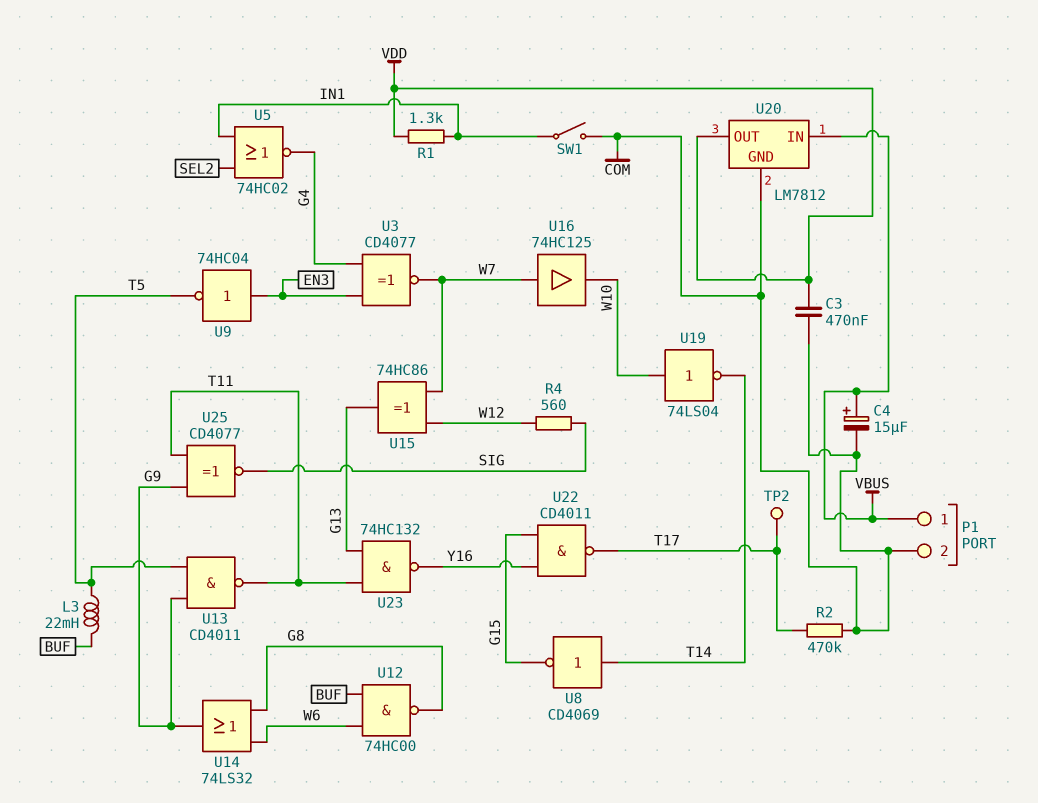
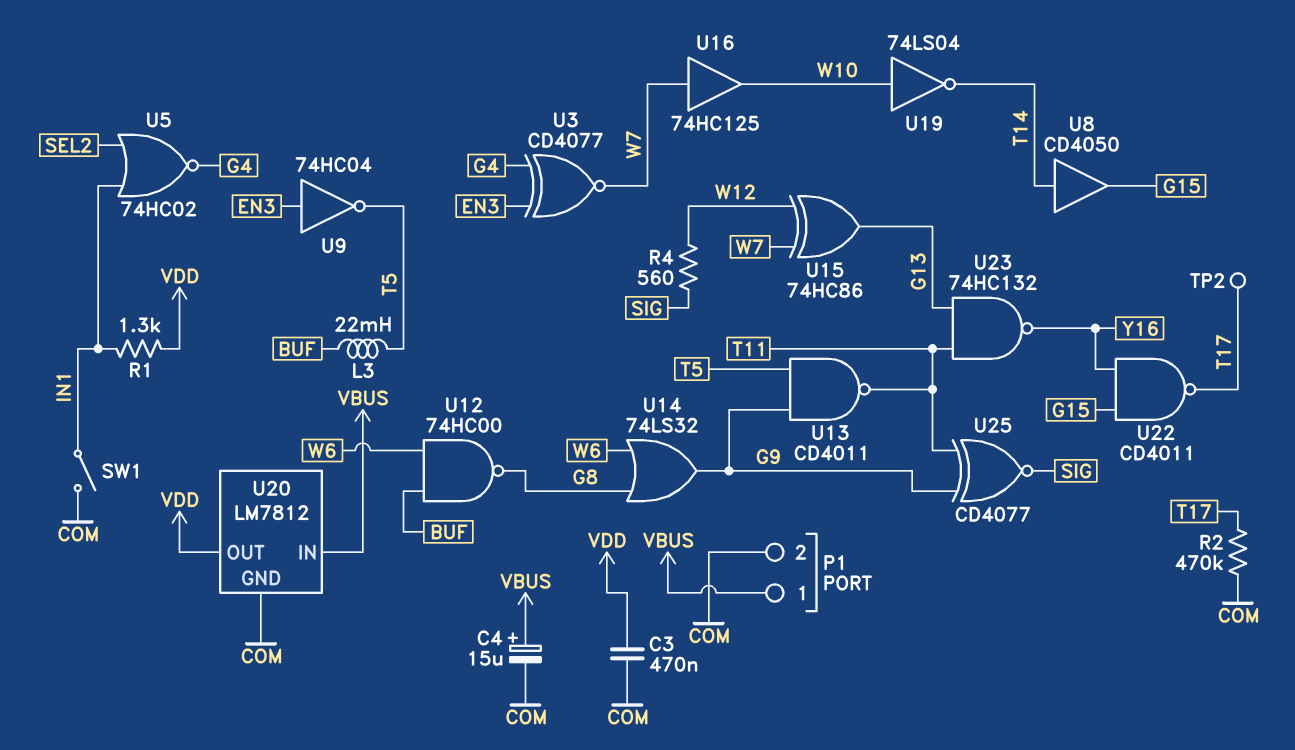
U8: NOT CD4069 (in T14, out G15) -> buffer CD4050 (in T14, out G15)

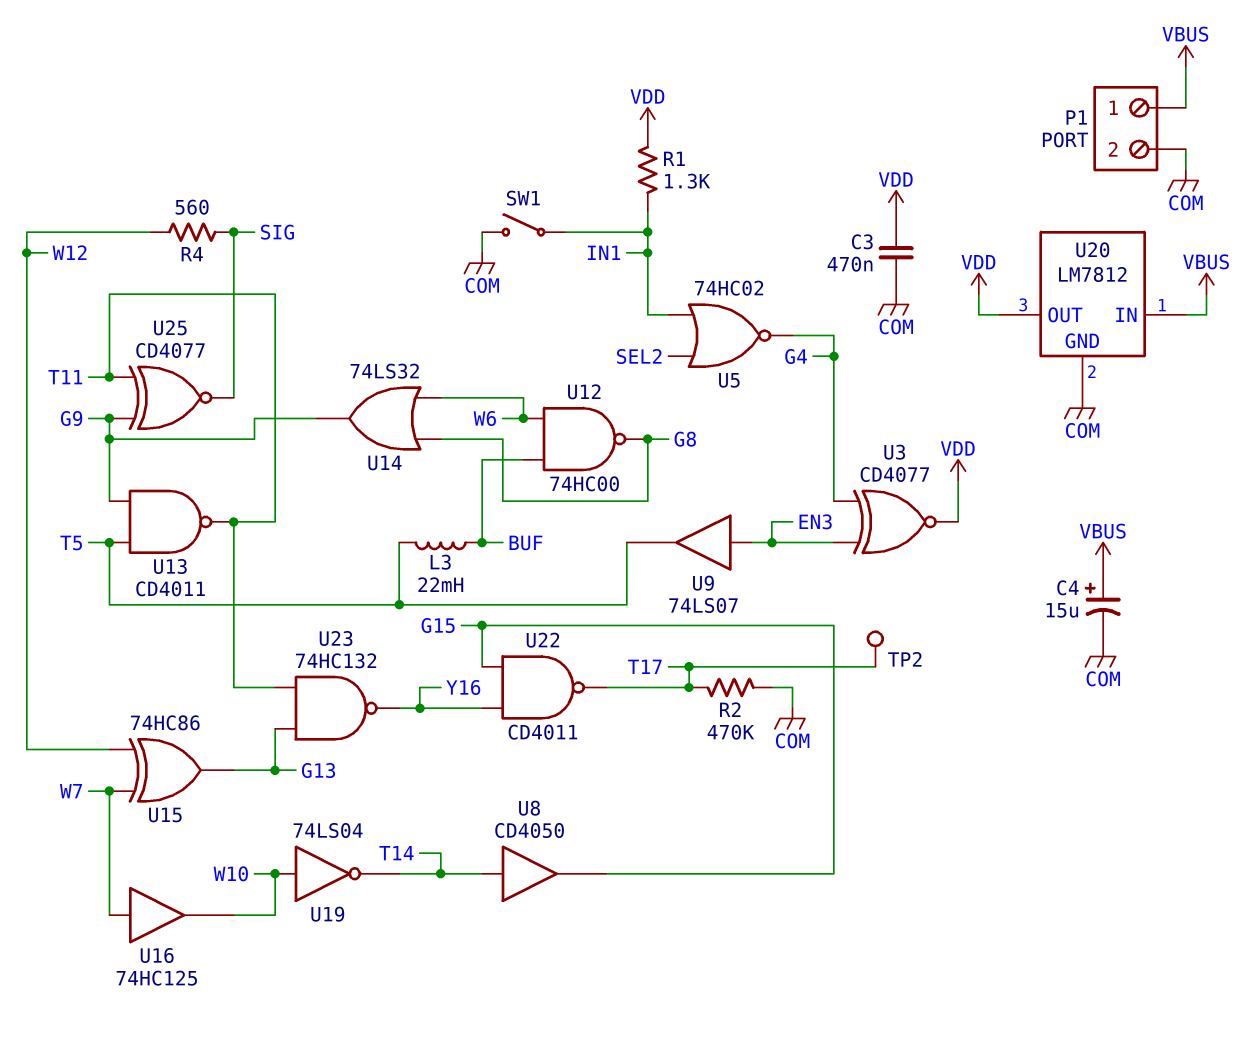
U3: XNOR CD4077 (in EN3, in G4, out W7) -> XNOR CD4077 (in EN3, in G4, out VDD)
U9: NOT 74HC04 (in EN3, out T5) -> buffer 74LS07 (in EN3, out T5)

